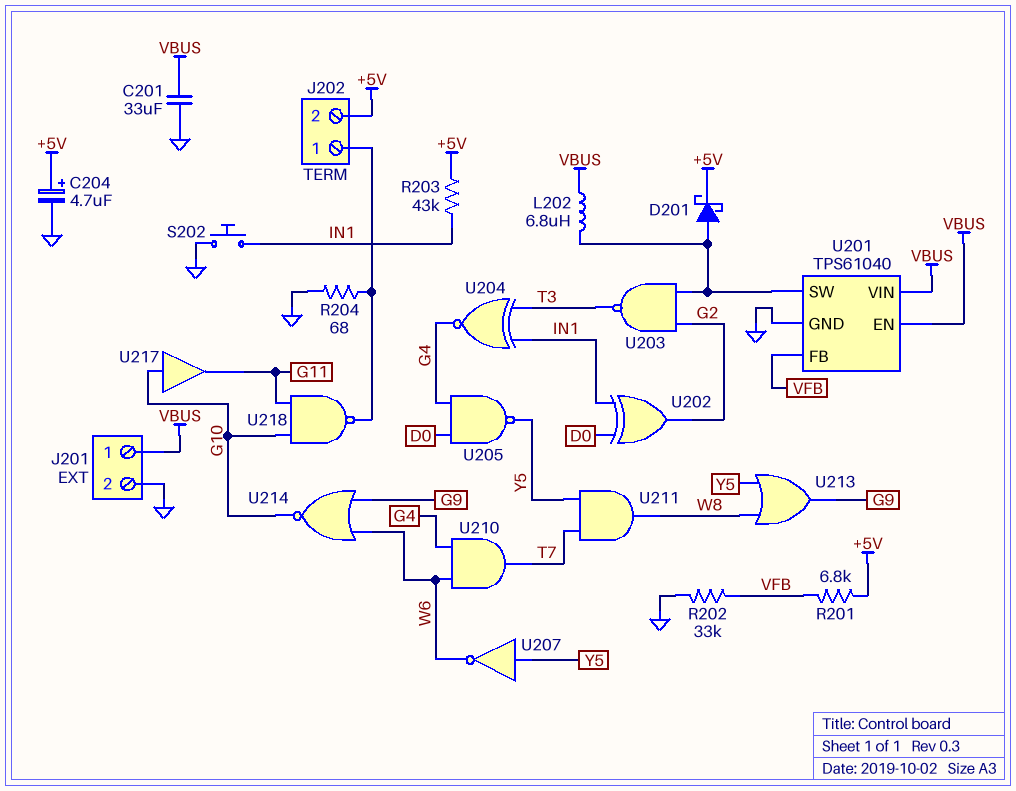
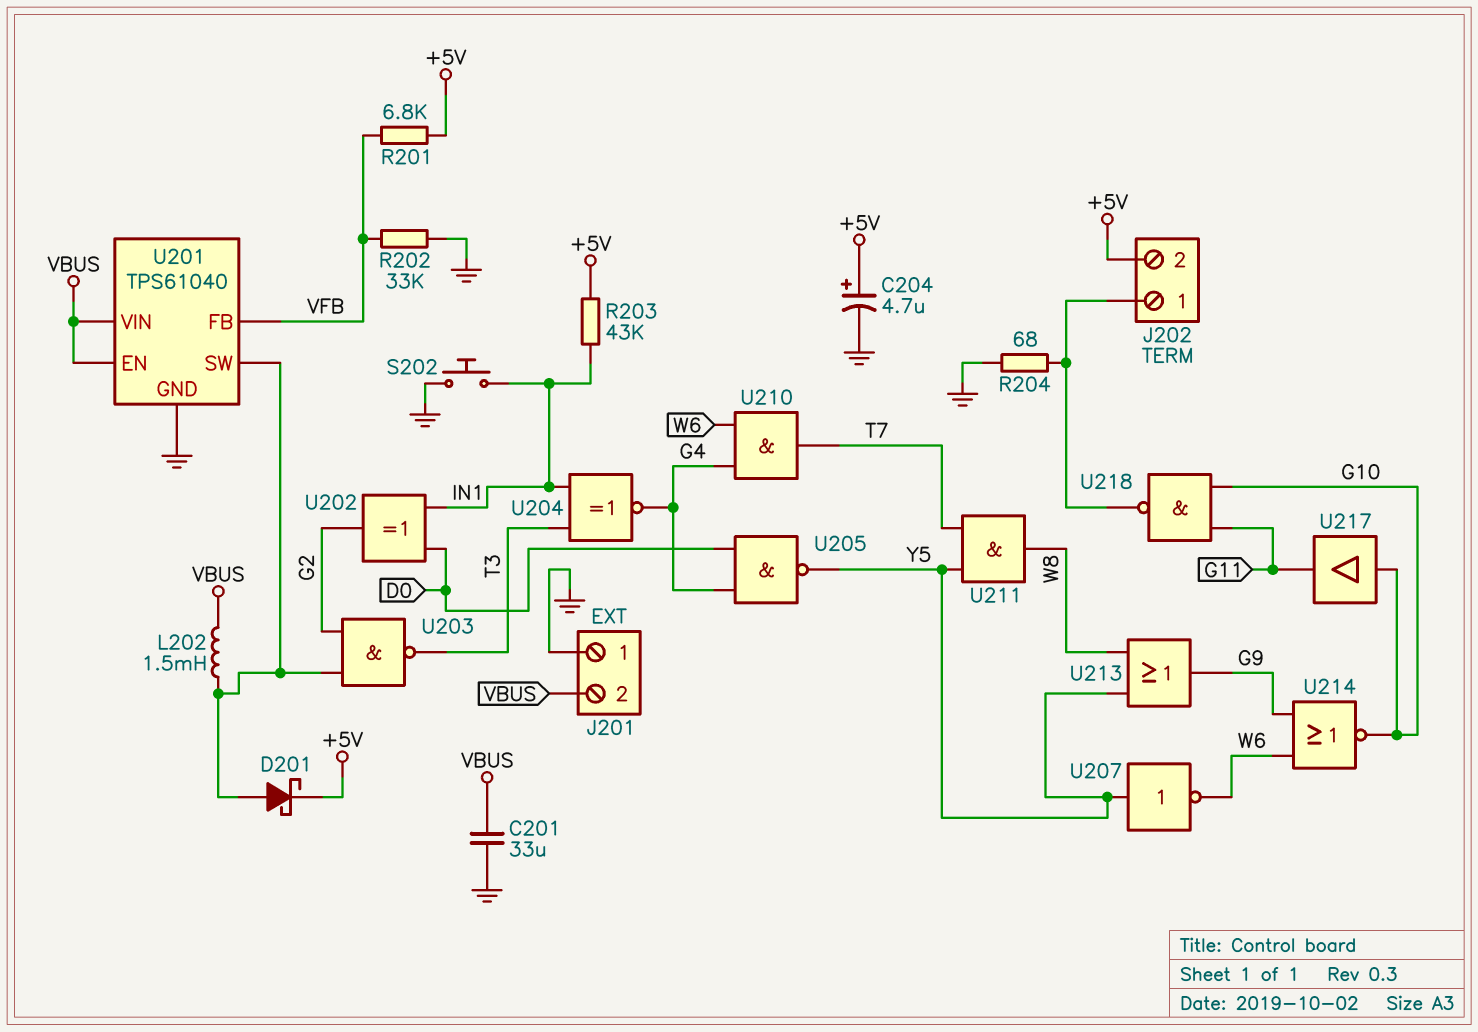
J201 pin 1: VBUS -> GND
J201 pin 2: GND -> VBUS
L202: 6.8uH (U201/SW, VBUS) -> 1.5mH (U201/SW, VBUS)

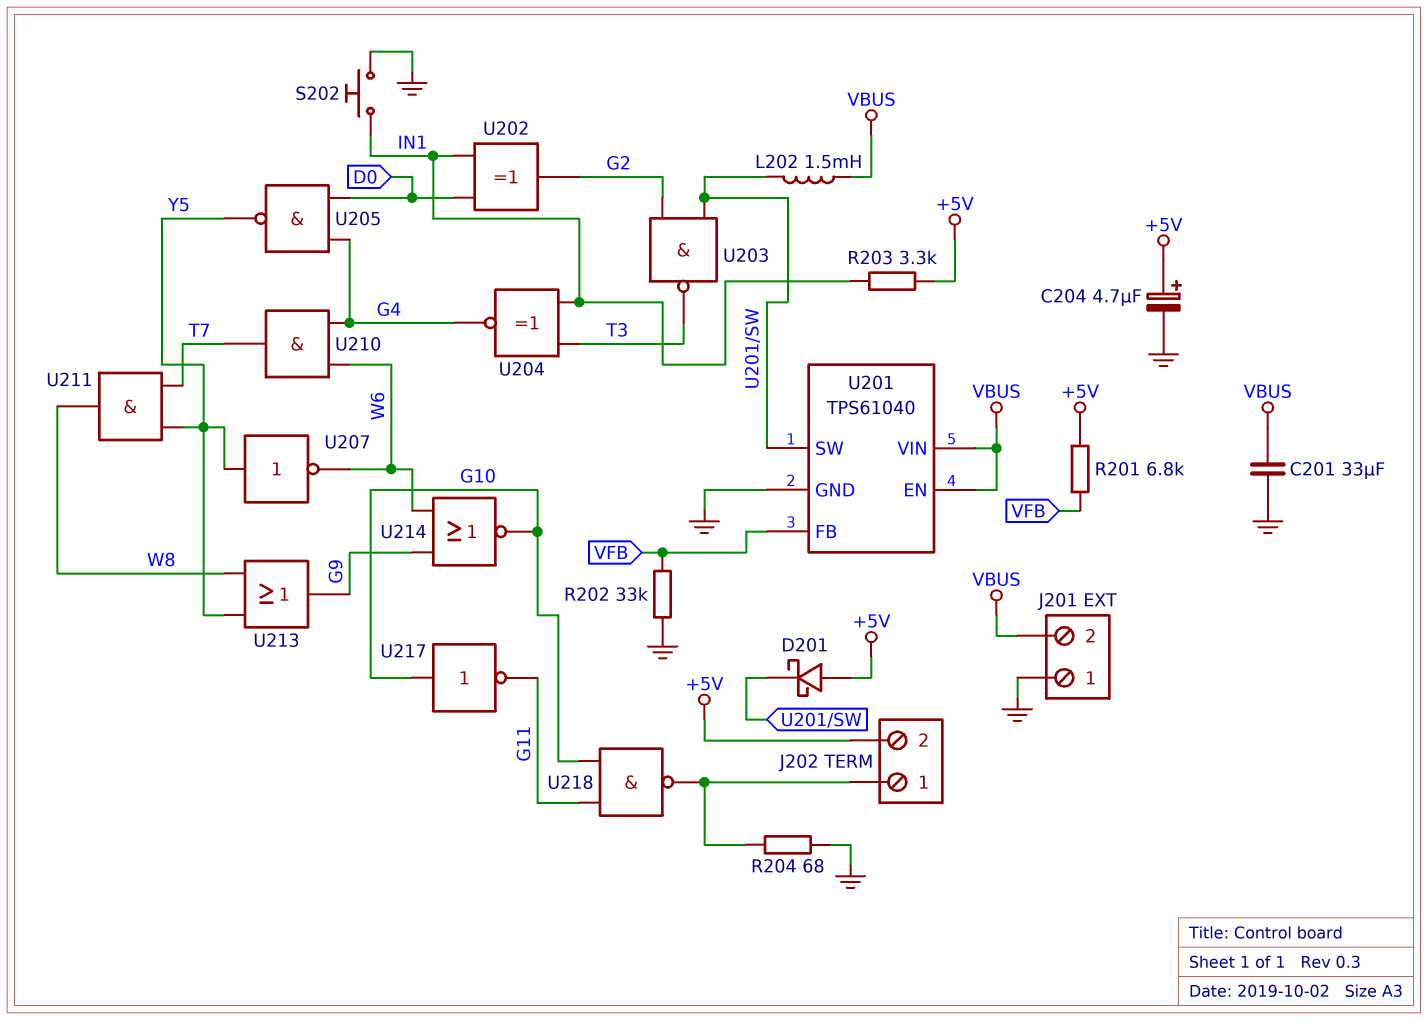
D201: schottky (A U201/SW, K +5V) -> schottky (A +5V, K U201/SW)
R203: 43k (+5V, IN1) -> 3.3k (+5V, IN1)
U217: buffer (in G10, out G11) -> NOT (in G10, out G11)

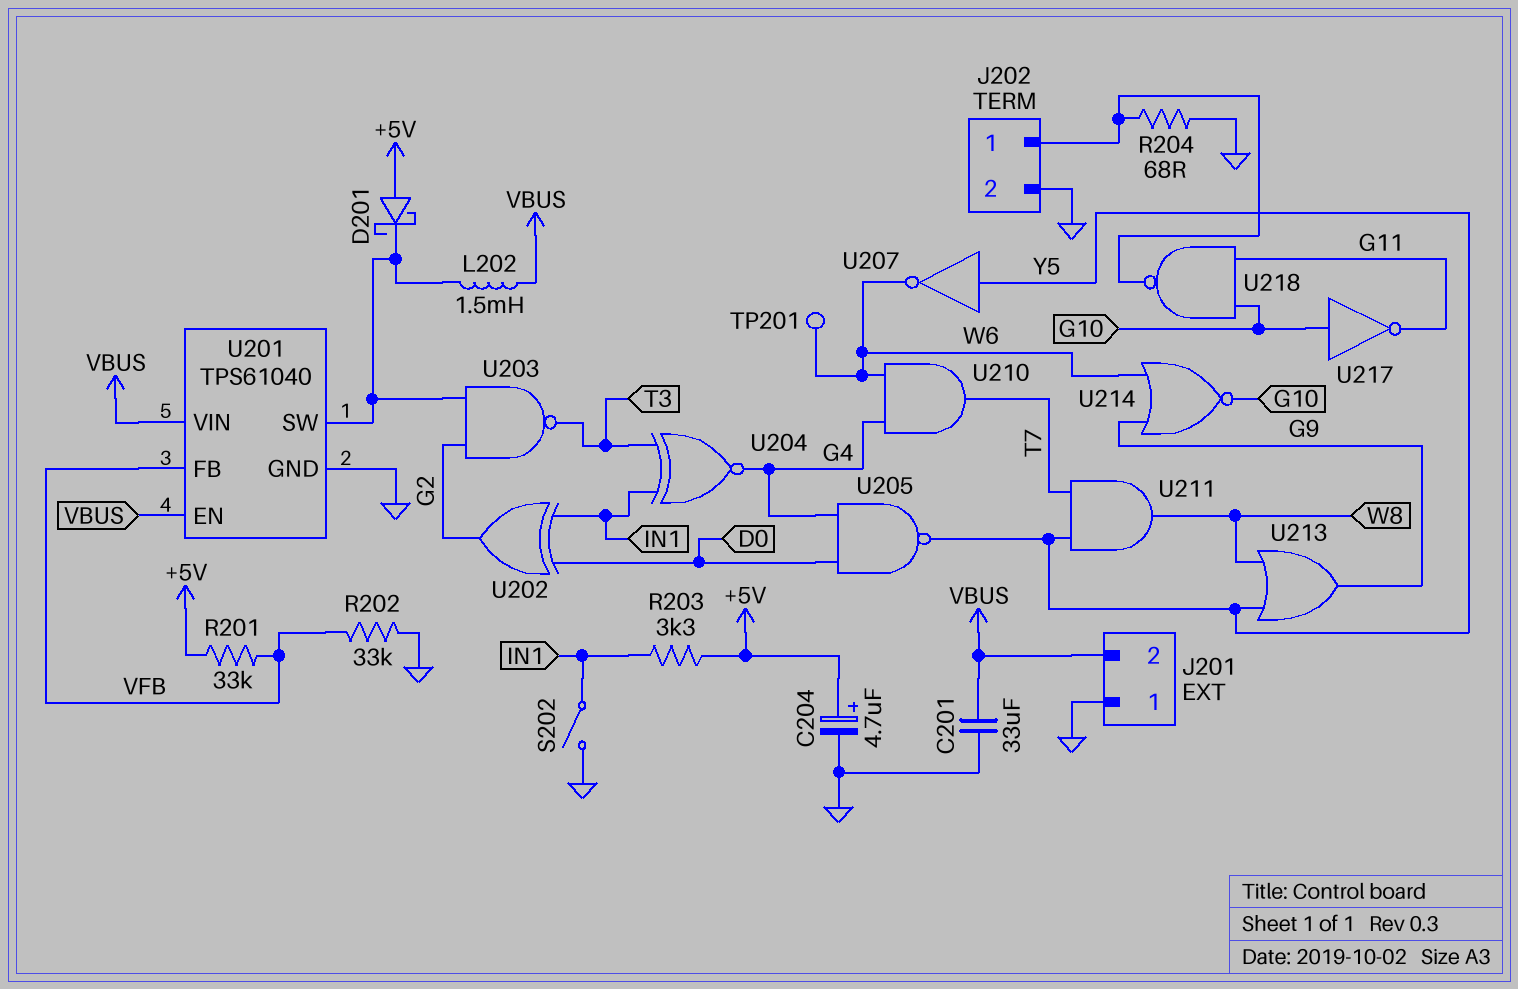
J202 pin 2: +5V -> GND
R201: 6.8k (+5V, VFB) -> 33k (+5V, VFB)
S202: button (GND, IN1) -> switch (GND, IN1)
TP201: none -> test point (W6)

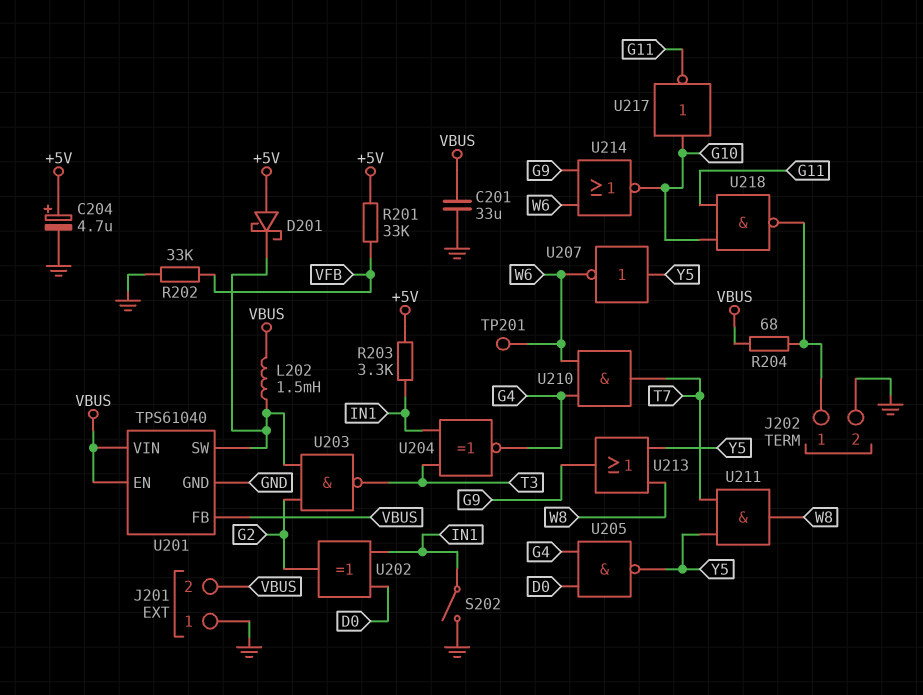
R204: 68 (GND, J202/1) -> 68 (J202/1, VBUS)
U201 pin FB: VFB -> VBUS

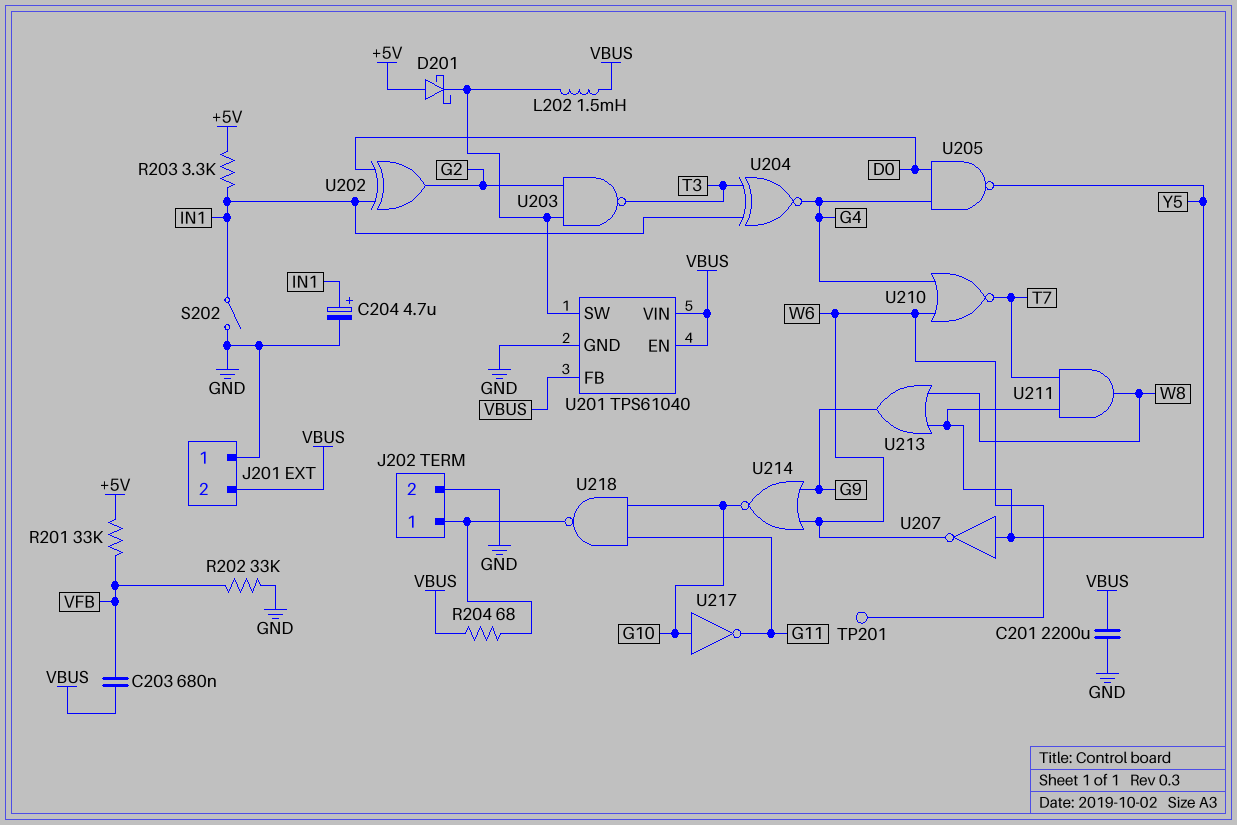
C201: 33uF (GND, VBUS) -> 2200uF (GND, VBUS)
C203: none -> 680nF (VBUS, VFB)
C204: 4.7uF (plus +5V, minus GND) -> 4.7uF (plus IN1, minus GND)
U210: AND (in G4, in W6, out T7) -> NOR (in G4, in W6, out T7)

